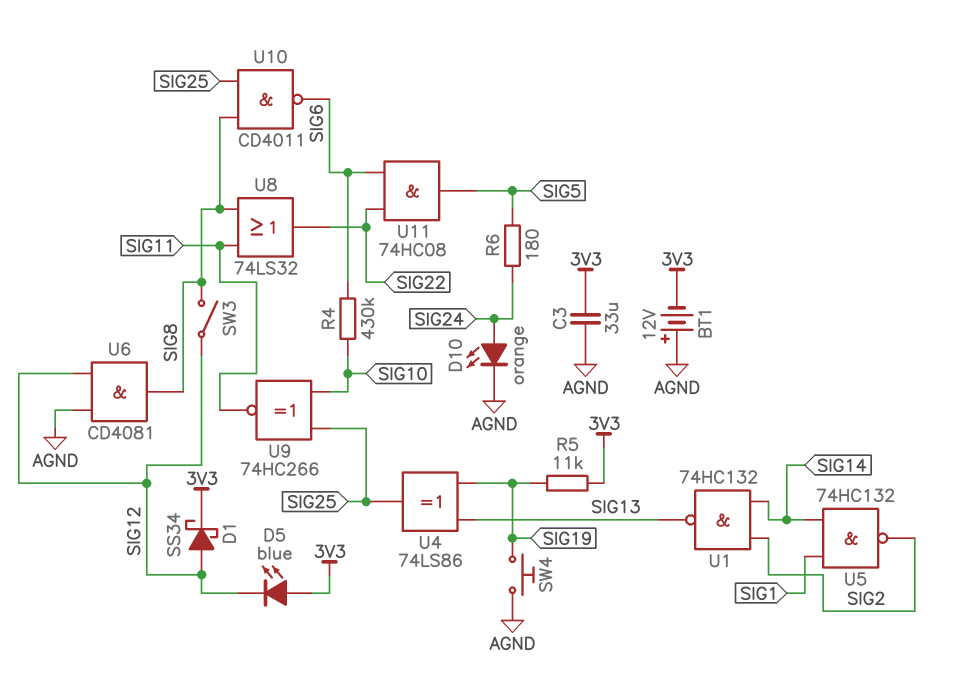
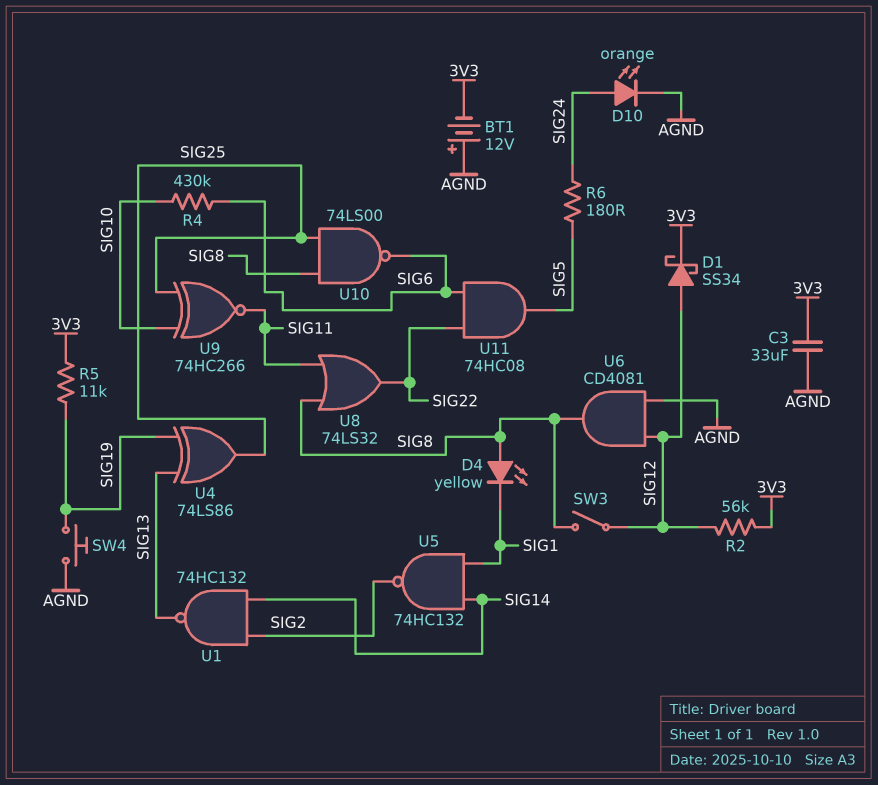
D4: none -> LED yellow (A SIG8, K SIG1)
D5: LED blue (A 3V3, K SIG12) -> none
R2: none -> 56k (3V3, SIG12)
U10: NAND CD4011 (in SIG8, in SIG25, out SIG6) -> NAND 74LS00 (in SIG8, in SIG25, out SIG6)

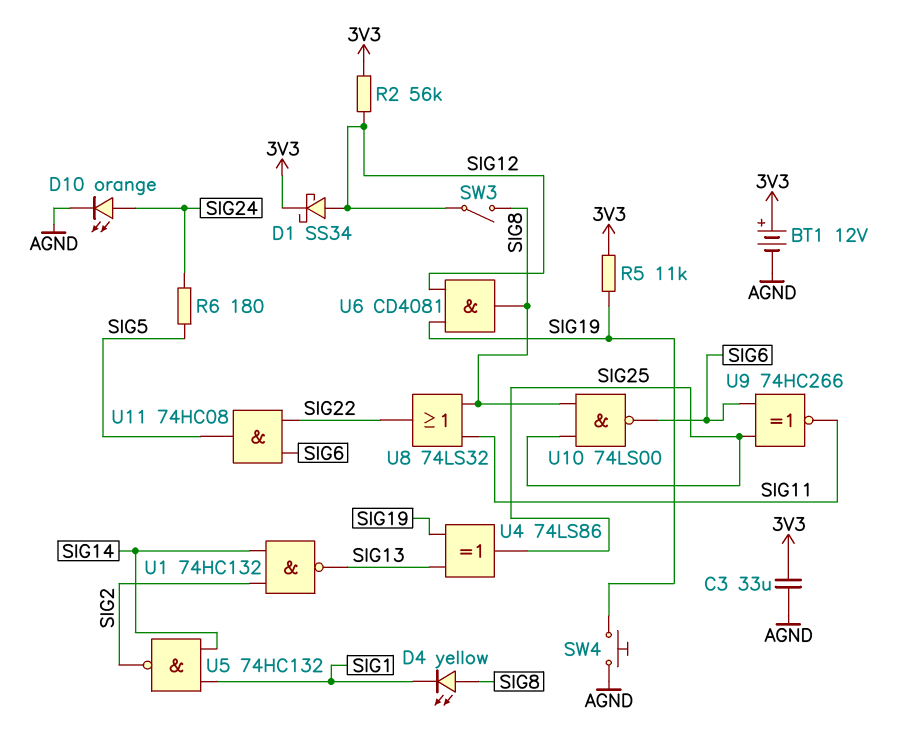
BT1: 12V (plus AGND, minus 3V3) -> 12V (plus 3V3, minus AGND)
R4: 430k (SIG6, SIG10) -> none
U6: AND CD4081 (in AGND, in SIG12, out SIG8) -> AND CD4081 (in SIG12, in SIG19, out SIG8)
U9: XNOR 74HC266 (in SIG10, in SIG25, out SIG11) -> XNOR 74HC266 (in SIG6, in SIG25, out SIG11)

